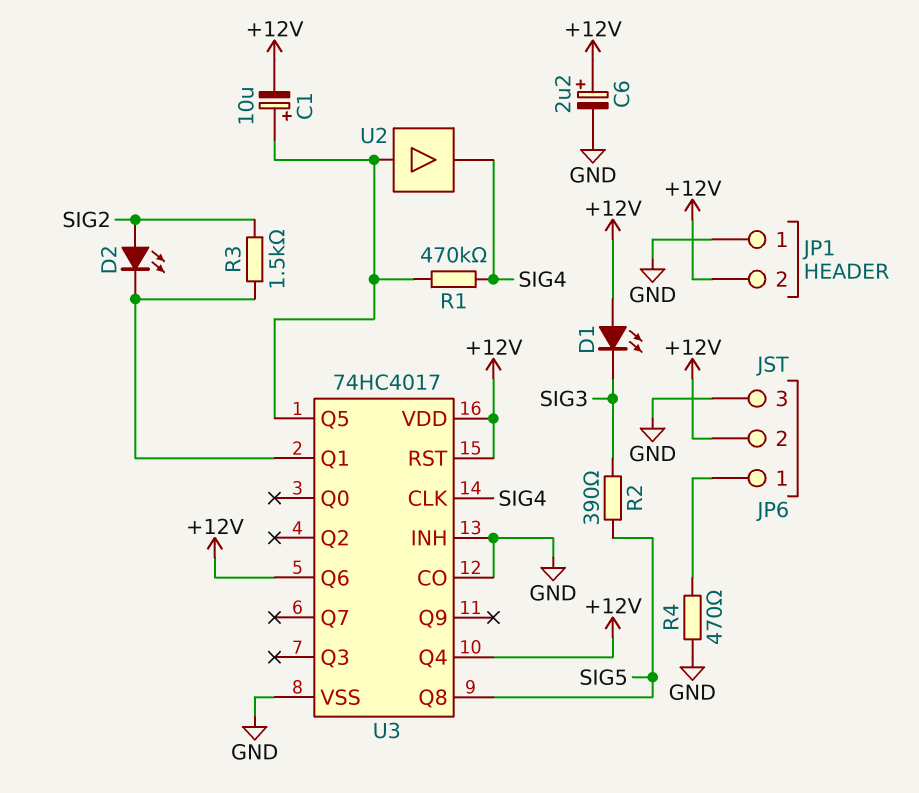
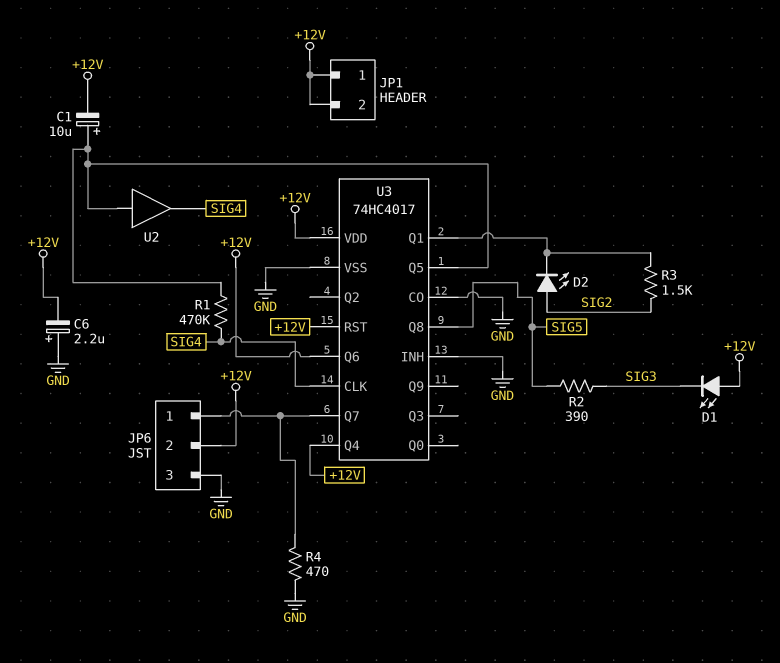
C6: 2.2uF (plus +12V, minus GND) -> 2.2uF (plus GND, minus +12V)
JP1 pin 1: GND -> +12V
U3 pin Q7: none -> JP6/1

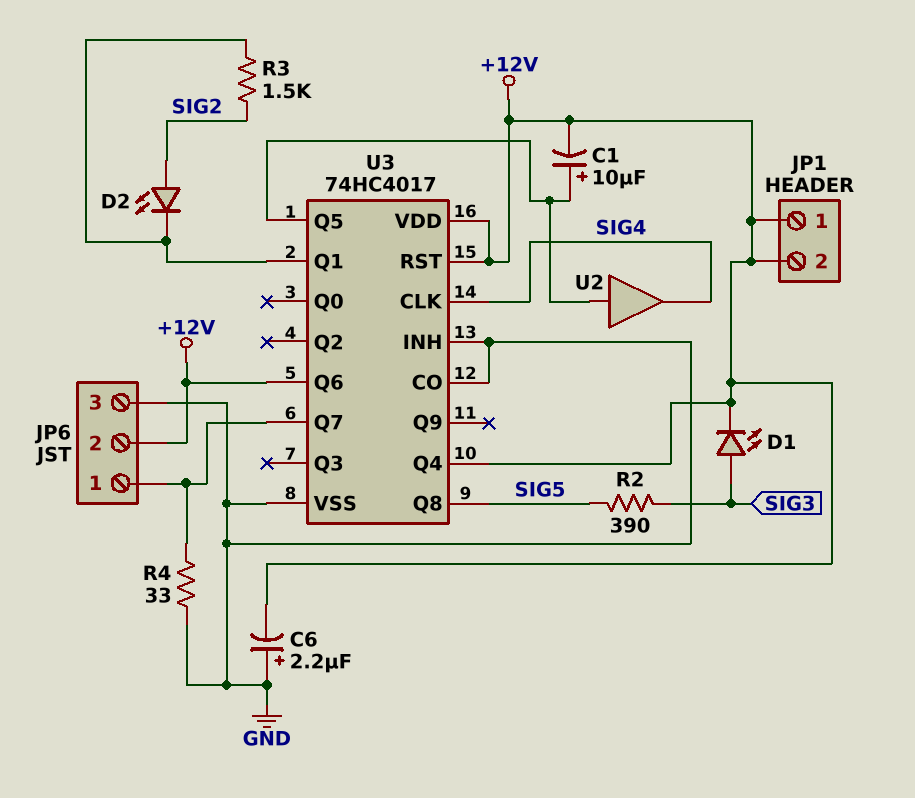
D1: LED (A +12V, K SIG3) -> LED (A SIG3, K +12V)
R1: 470k (SIG4, U3/Q5) -> none
R4: 470 (GND, JP6/1) -> 33 (GND, JP6/1)

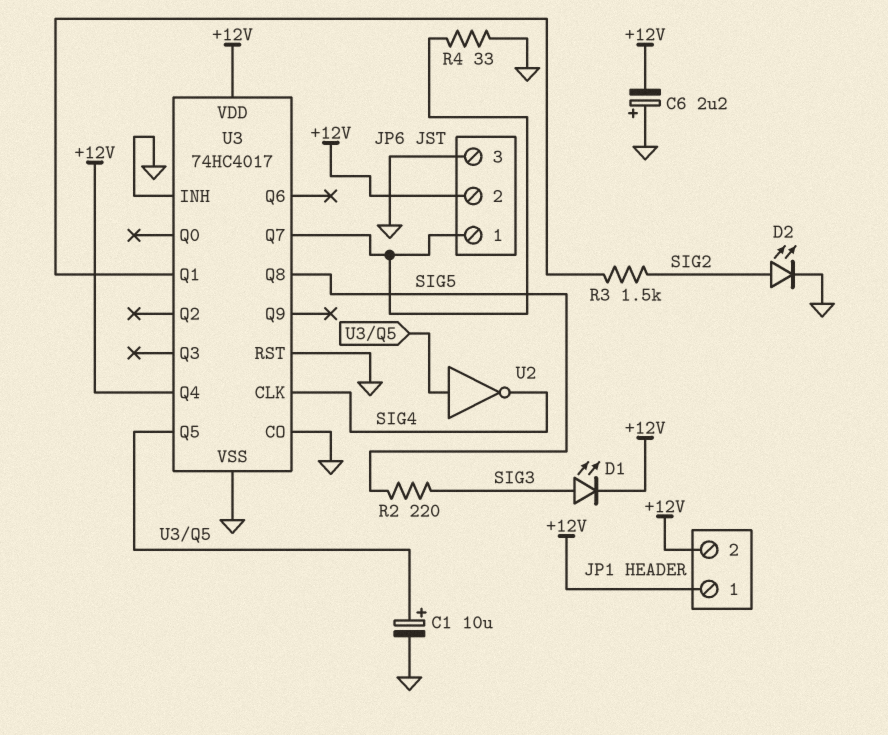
C1: 10uF (plus U3/Q5, minus +12V) -> 10uF (plus U3/Q5, minus GND)
D2: LED (A SIG2, K U3/Q1) -> LED (A SIG2, K GND)
R2: 390 (SIG3, SIG5) -> 220 (SIG3, SIG5)
U2: buffer (in U3/Q5, out SIG4) -> NOT (in U3/Q5, out SIG4)
U3 pin Q6: +12V -> none
U3 pin RST: +12V -> GND

